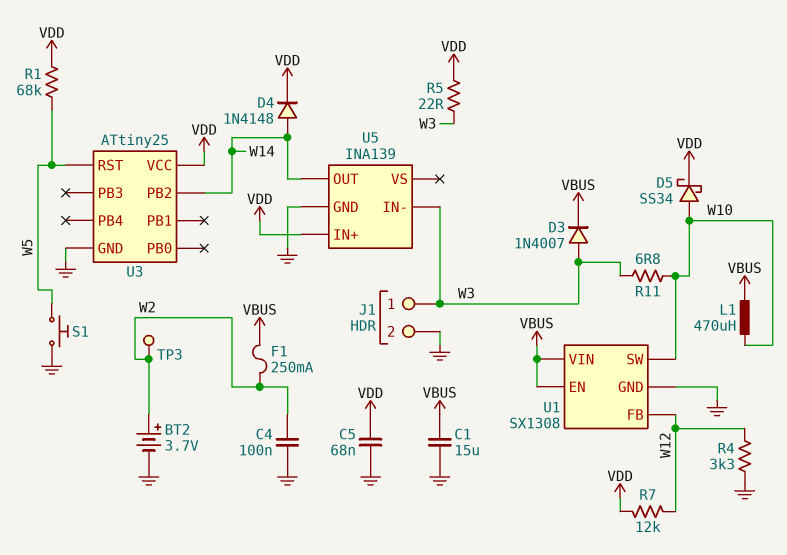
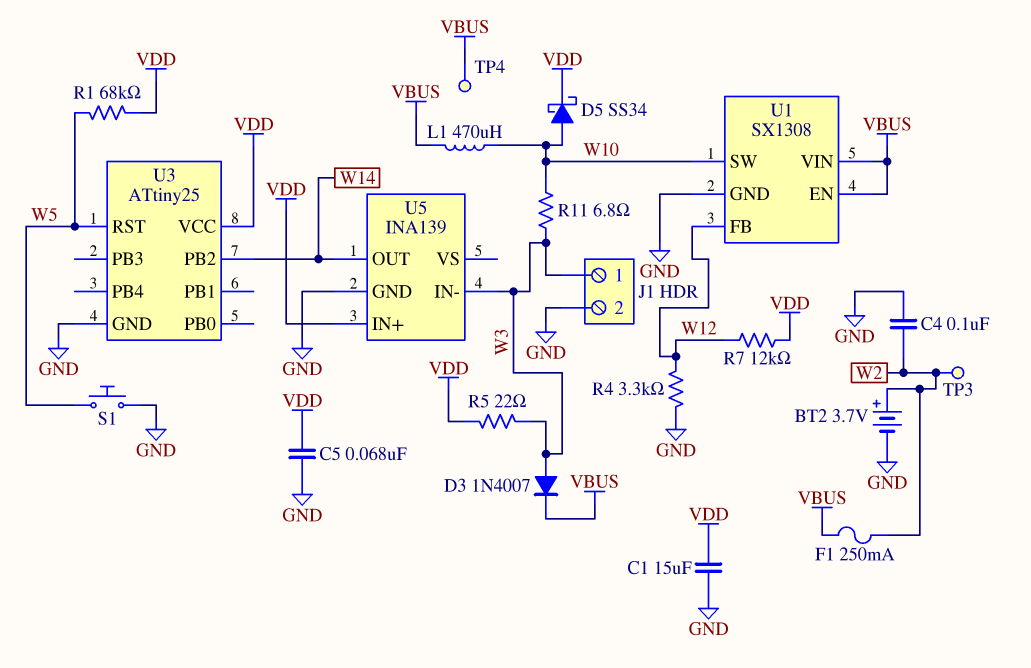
C1: 15uF (GND, VBUS) -> 15uF (GND, VDD)
D4: diode 1N4148 (A W14, K VDD) -> none
TP4: none -> test point (VBUS)

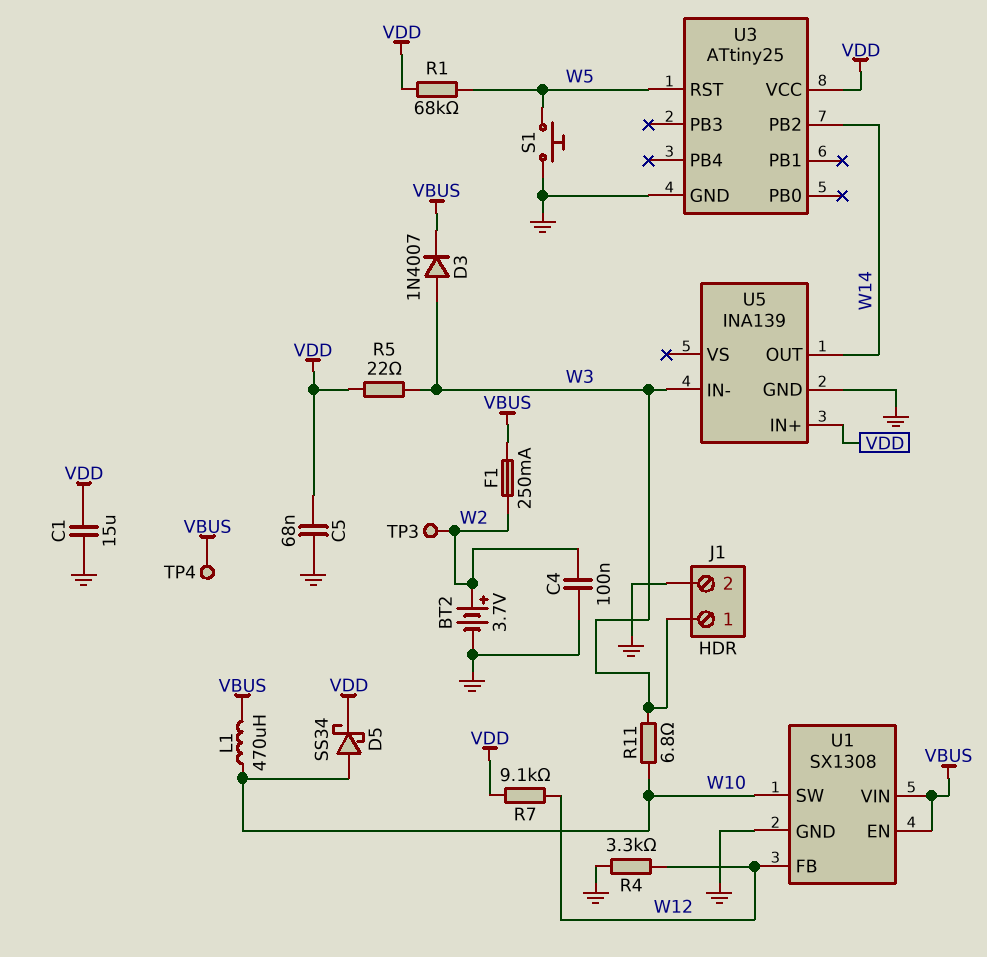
R7: 12k (VDD, W12) -> 9.1k (VDD, W12)

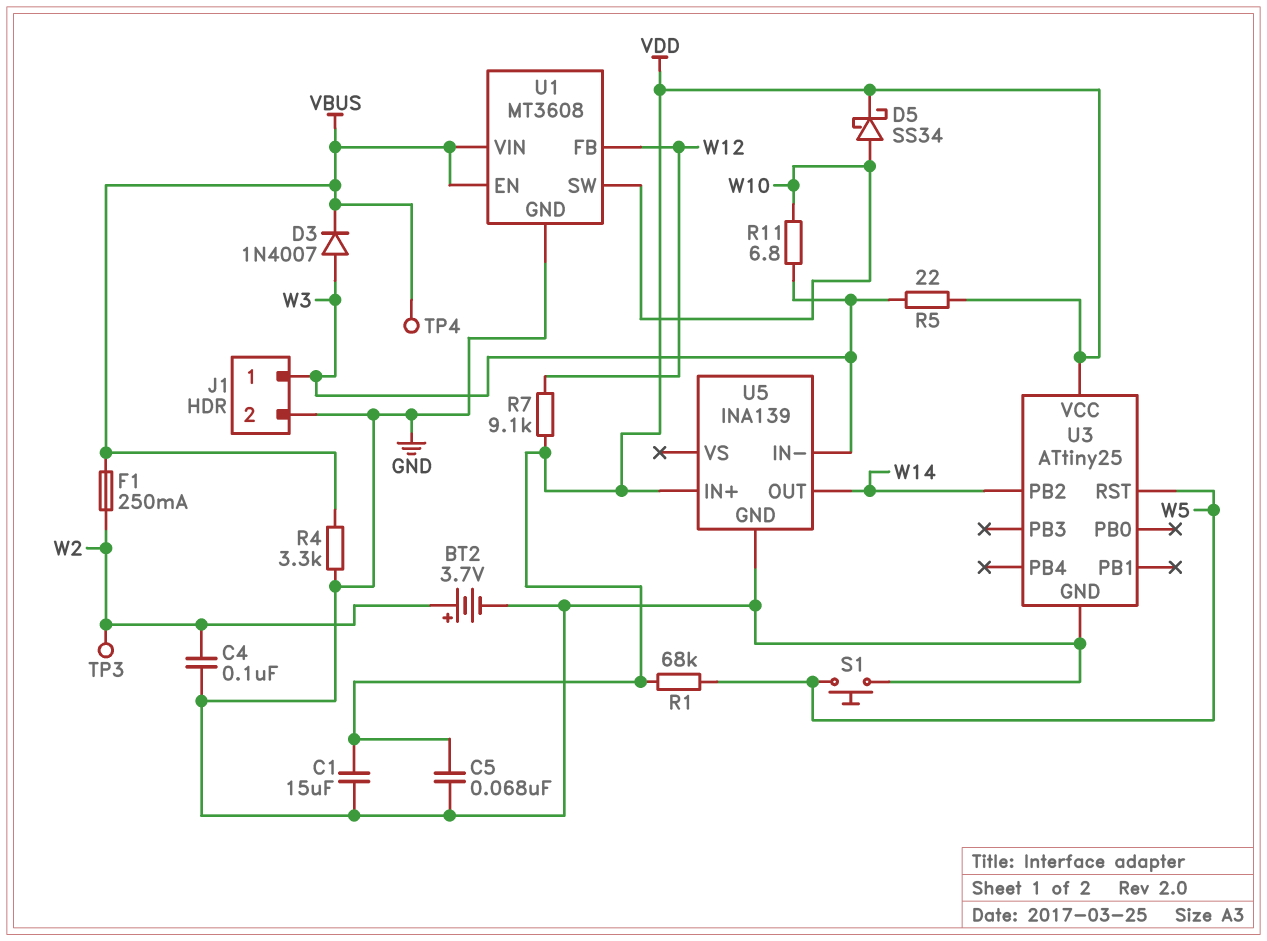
L1: 470uH (VBUS, W10) -> none
R4: 3.3k (GND, W12) -> 3.3k (GND, VBUS)
U1: SX1308 -> MT3608

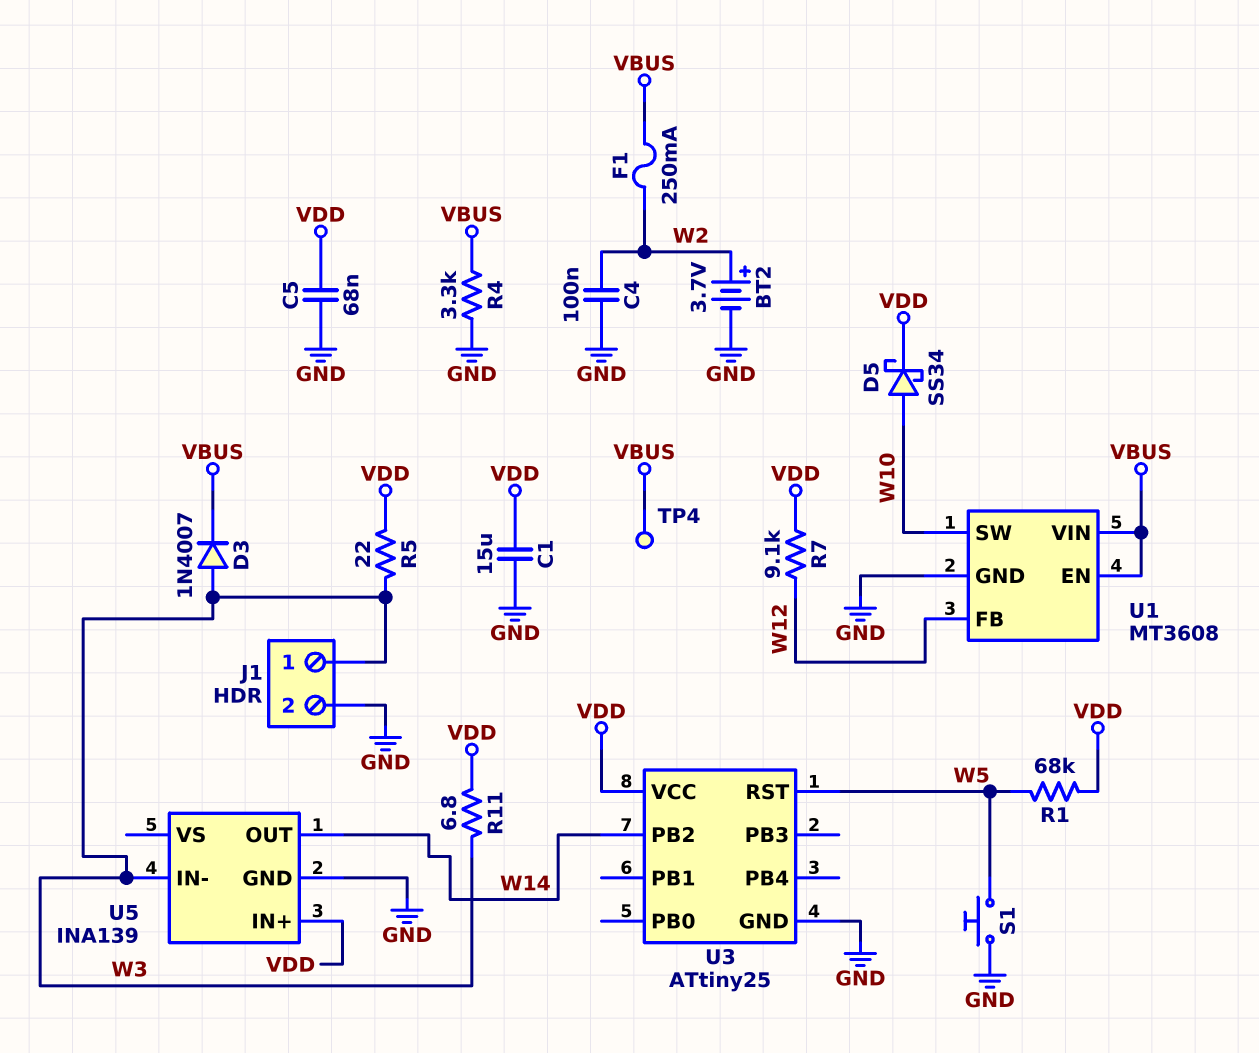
R11: 6.8 (W3, W10) -> 6.8 (VDD, W3)
TP3: test point (W2) -> none

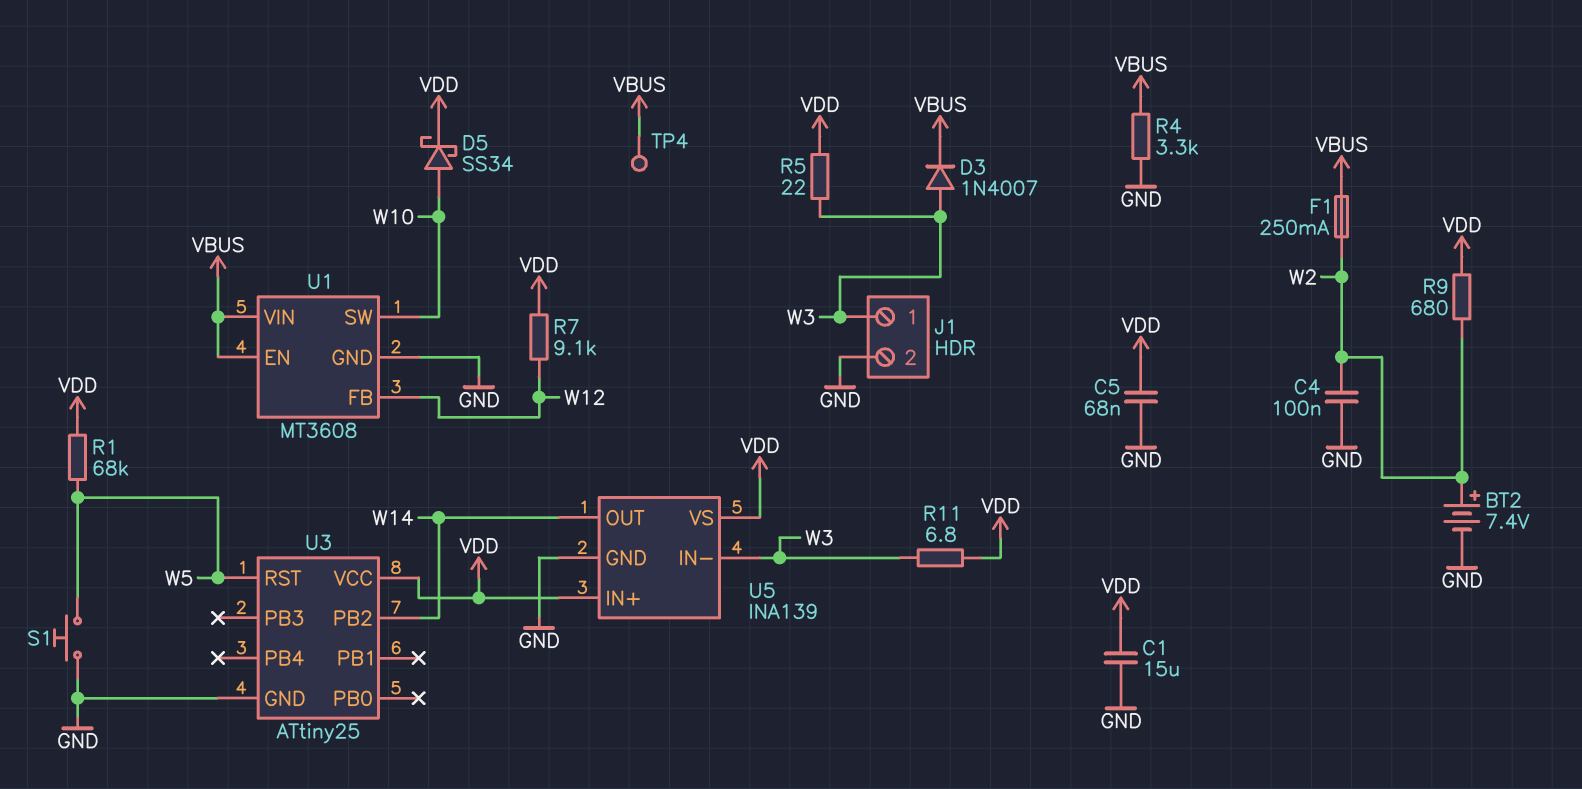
BT2: 3.7V (plus W2, minus GND) -> 7.4V (plus W2, minus GND)
R9: none -> 680 (VDD, W2)
U5 pin VS: none -> VDD

